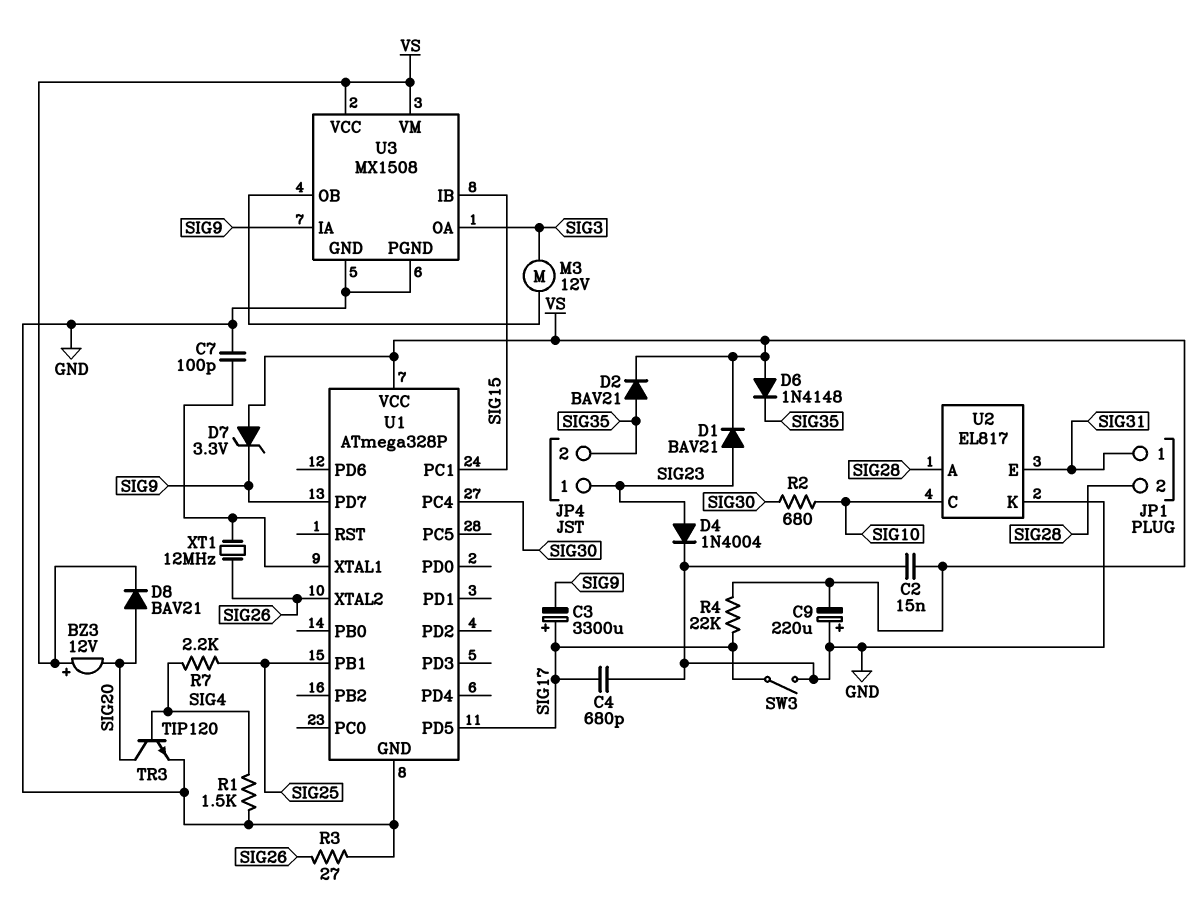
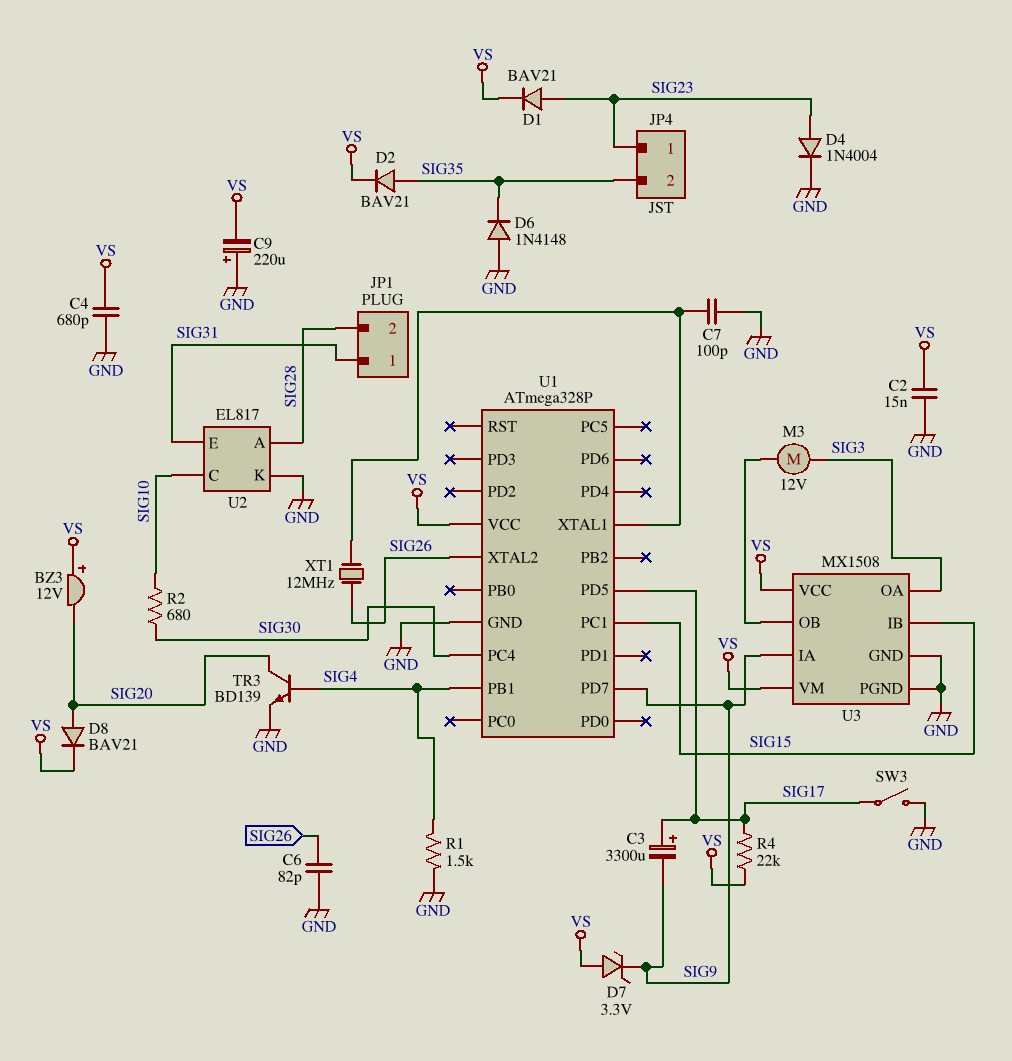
C4: 680pF (GND, SIG17) -> 680pF (GND, VS)
C6: none -> 82pF (GND, SIG26)
D6: diode 1N4148 (A VS, K SIG35) -> diode 1N4148 (A GND, K SIG35)
R3: 27 (GND, SIG26) -> none
R7: 2.2k (SIG4, SIG25) -> none
TR3: NPN TIP120 (B SIG4, C SIG20, E GND) -> NPN BD139 (B SIG4, C SIG20, E GND)
U1 pin PB1: SIG25 -> SIG4

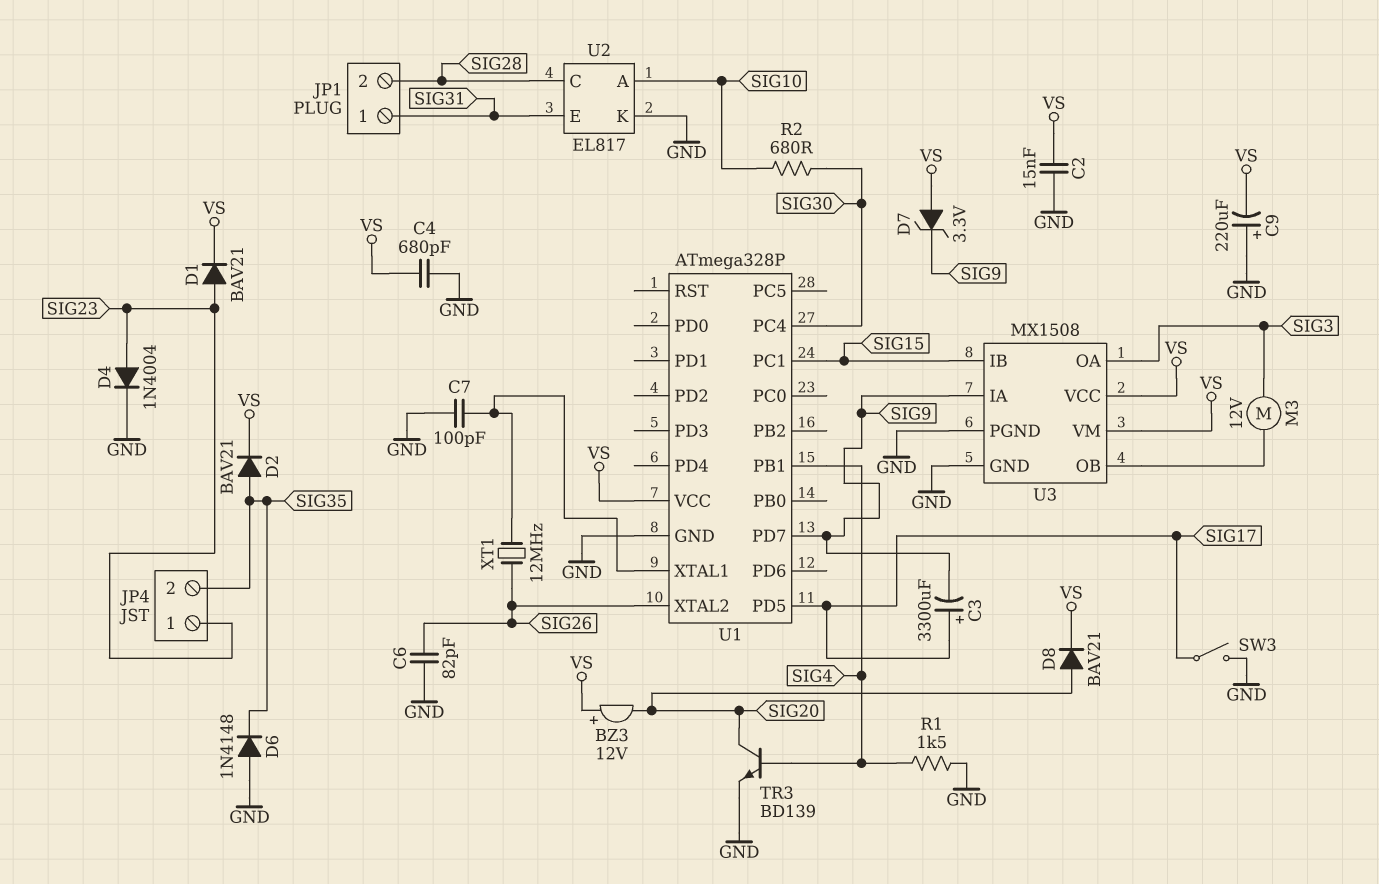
R4: 22k (SIG17, VS) -> none
U2 pin A: SIG28 -> SIG10
U2 pin C: SIG10 -> SIG28

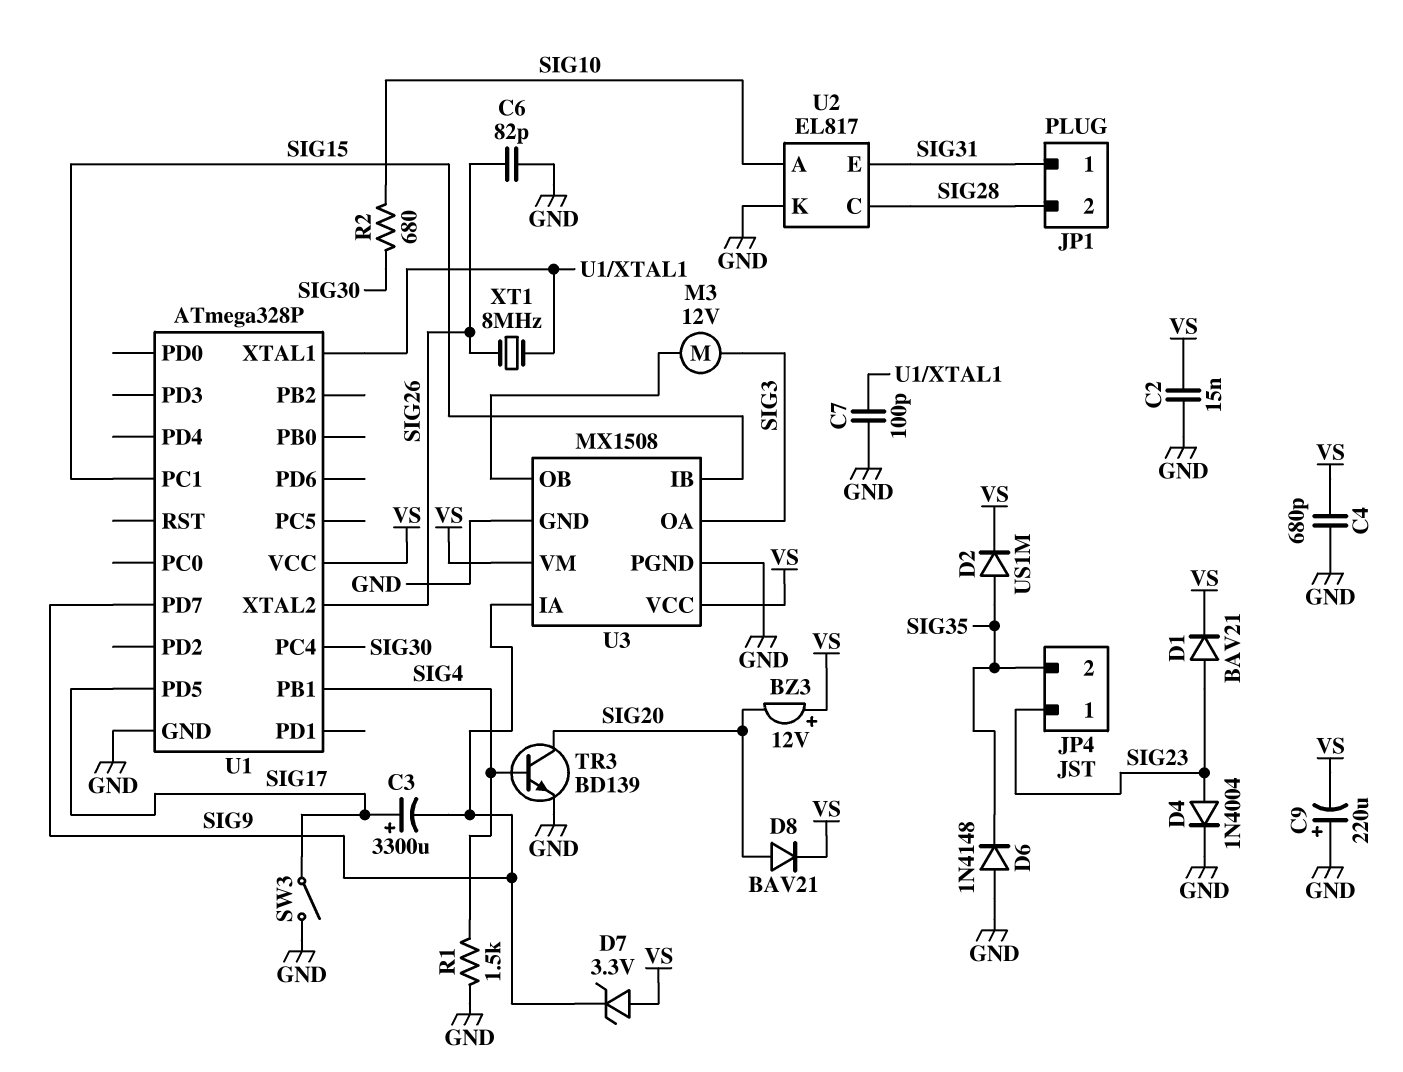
D2: diode BAV21 (A SIG35, K VS) -> diode US1M (A SIG35, K VS)
XT1: 12MHz (SIG26, U1/XTAL1) -> 8MHz (SIG26, U1/XTAL1)

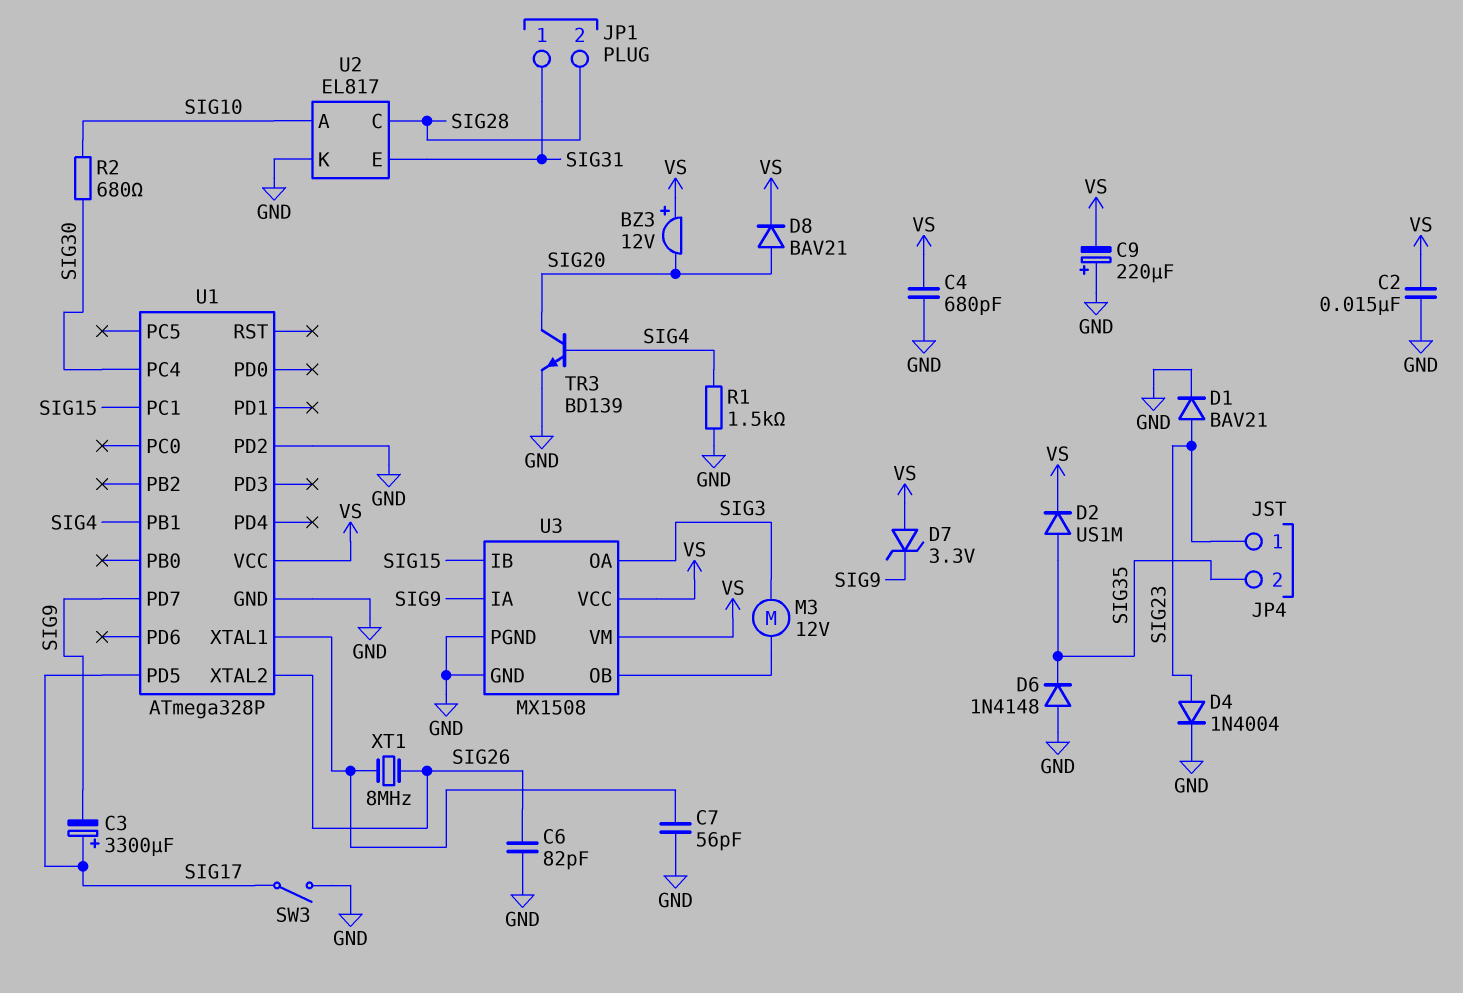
C7: 100pF (GND, U1/XTAL1) -> 56pF (GND, U1/XTAL1)
D1: diode BAV21 (A SIG23, K VS) -> diode BAV21 (A SIG23, K GND)
U1 pin PD2: none -> GND

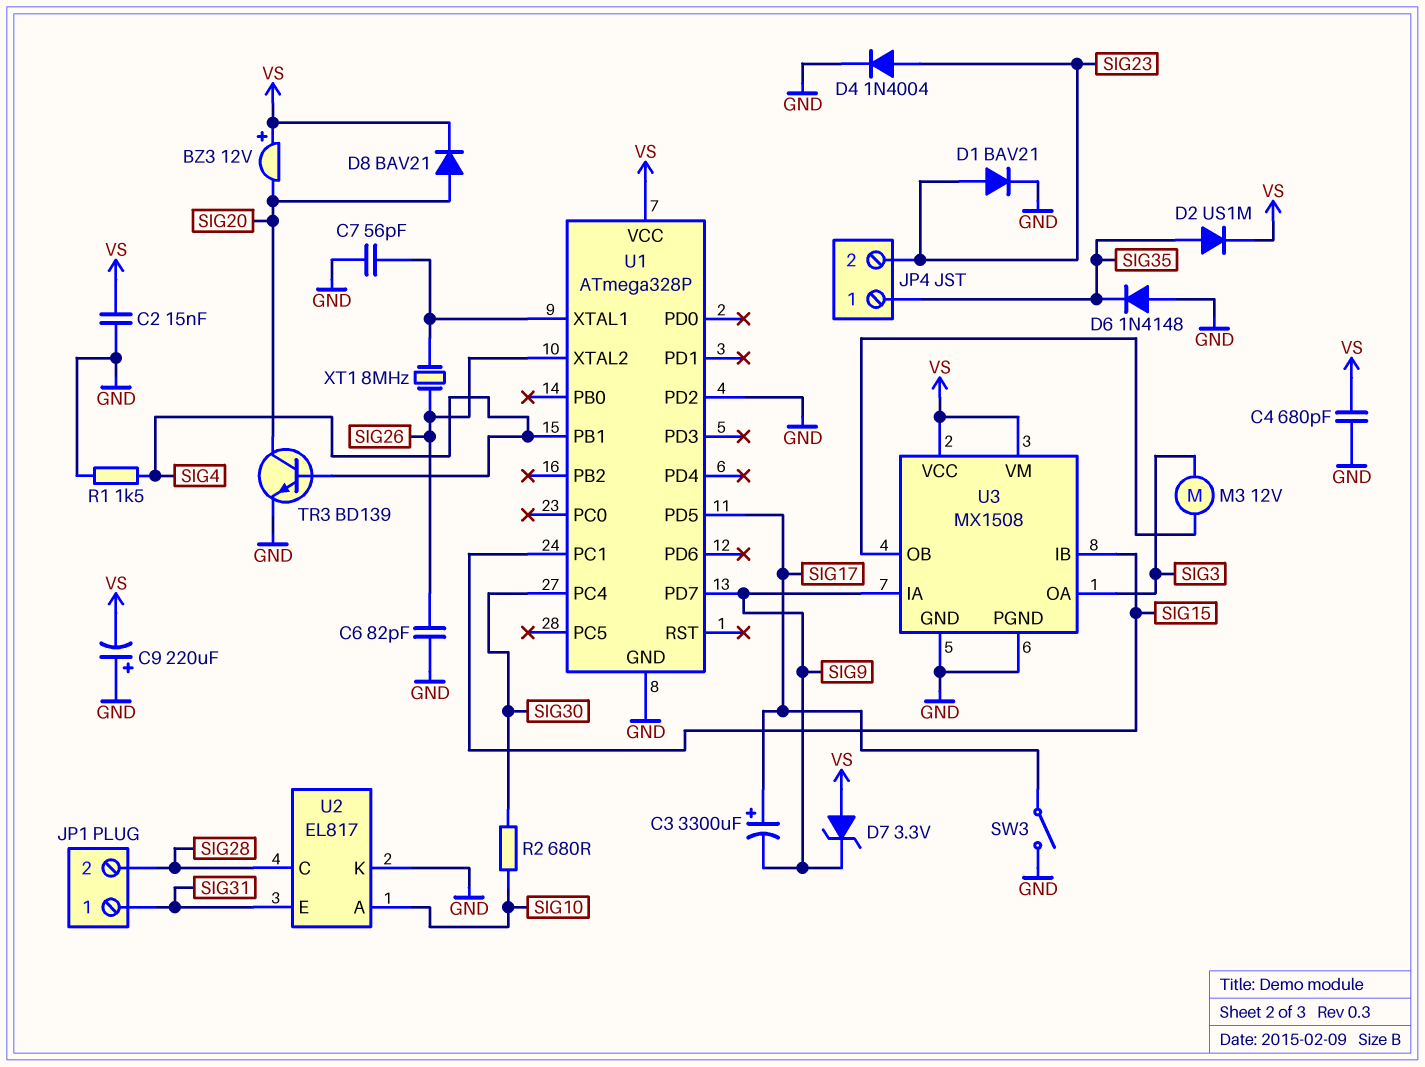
JP4 pin 1: SIG23 -> SIG35
JP4 pin 2: SIG35 -> SIG23

